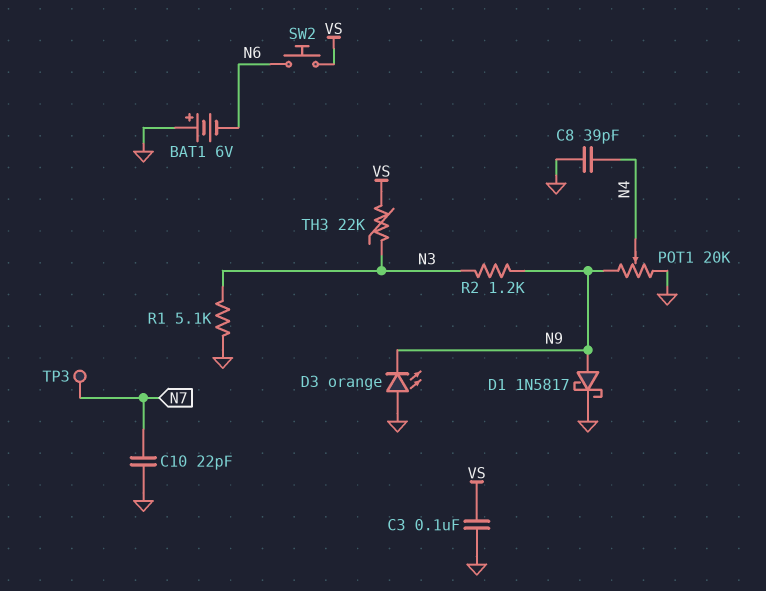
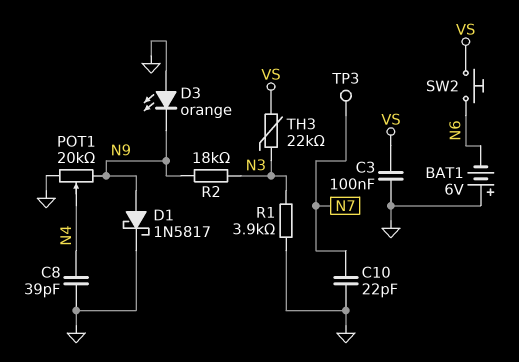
R1: 5.1k (GND, N3) -> 3.9k (GND, N3)
R2: 1.2k (N3, N9) -> 18k (N3, N9)

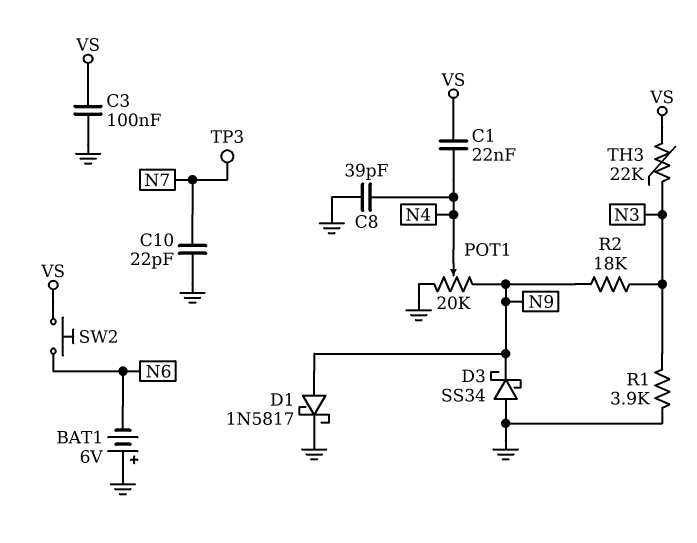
C1: none -> 22nF (N4, VS)
D3: LED orange (A GND, K N9) -> schottky SS34 (A GND, K N9)

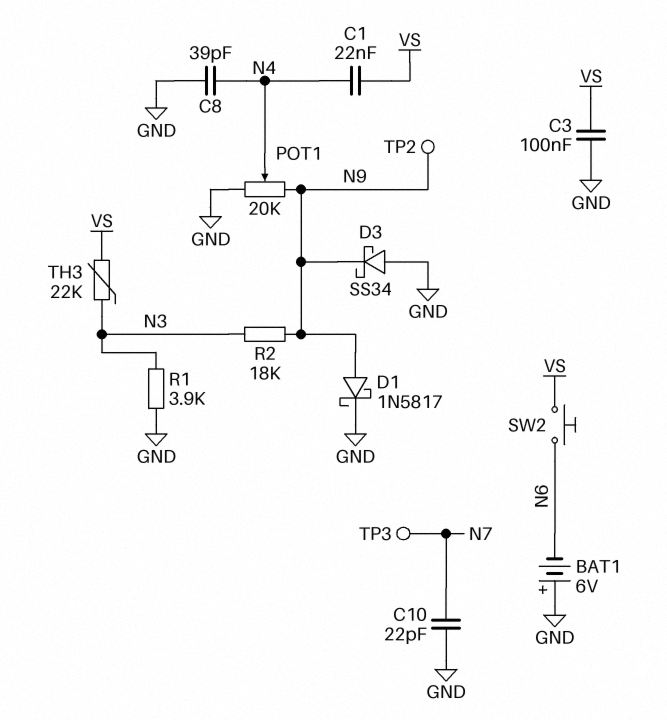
TP2: none -> test point (N9)

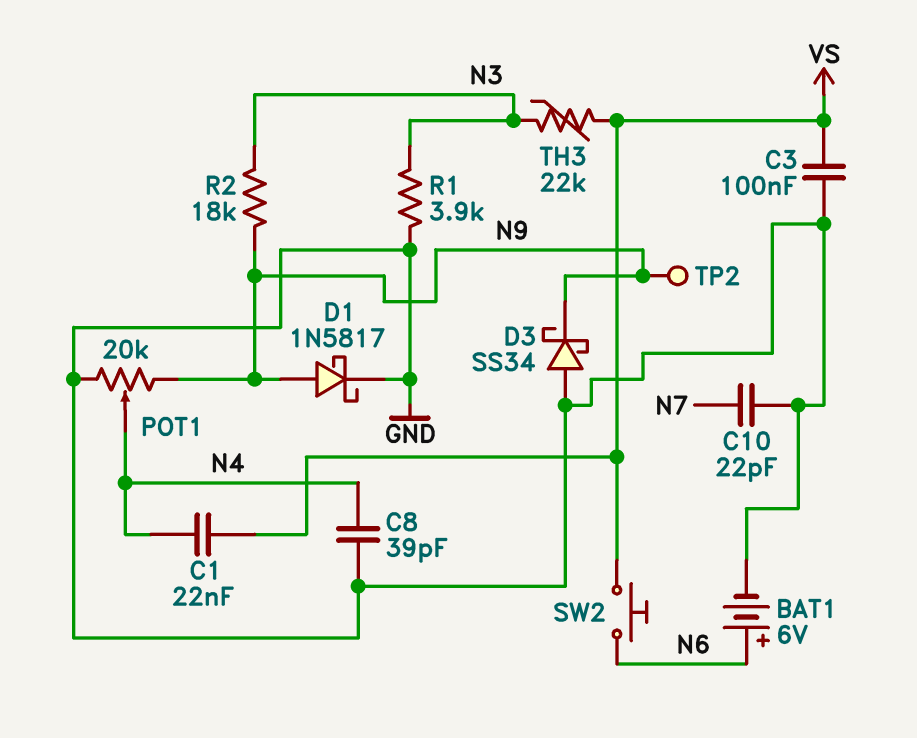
BAT1: 6V (plus GND, minus N6) -> 6V (plus N6, minus GND)
TP3: test point (N7) -> none

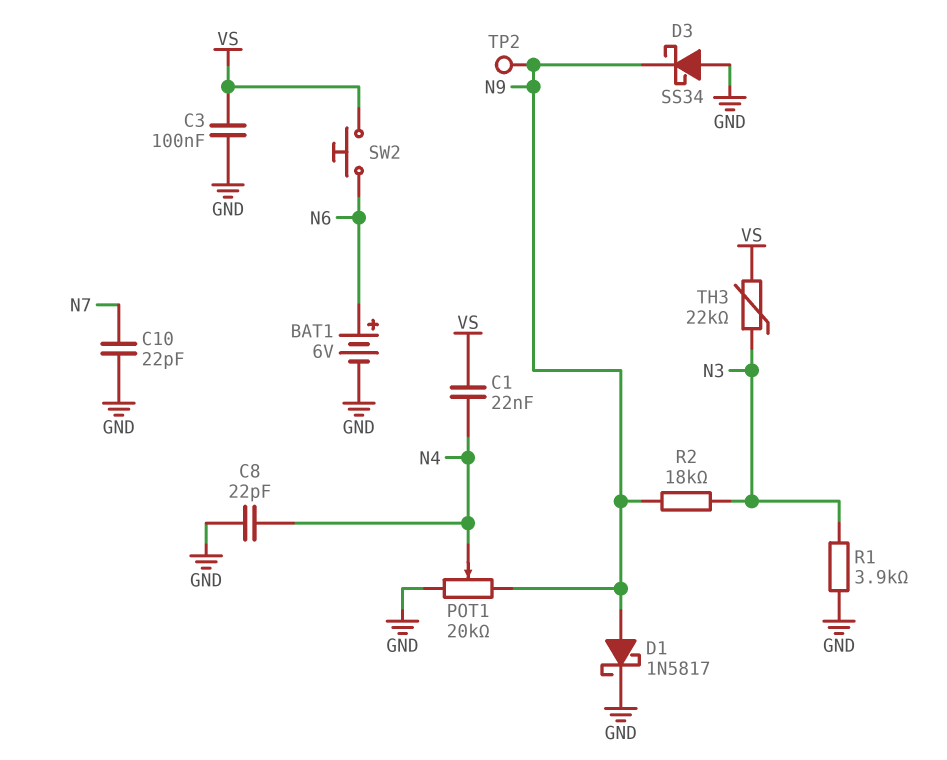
C8: 39pF (GND, N4) -> 22pF (GND, N4)

